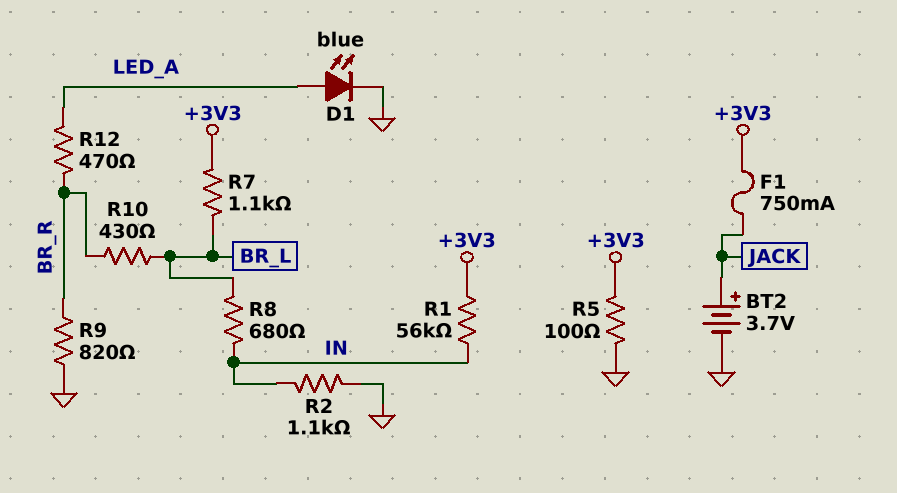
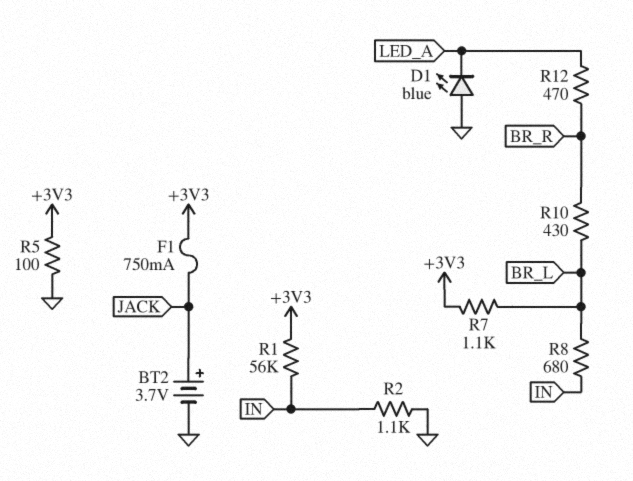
D1: LED blue (A LED_A, K GND) -> LED blue (A GND, K LED_A)
R9: 820 (BR_R, GND) -> none

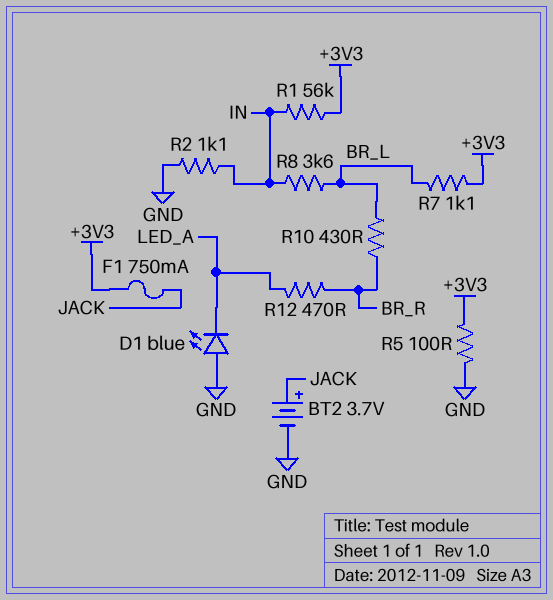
R8: 680 (BR_L, IN) -> 3.6k (BR_L, IN)

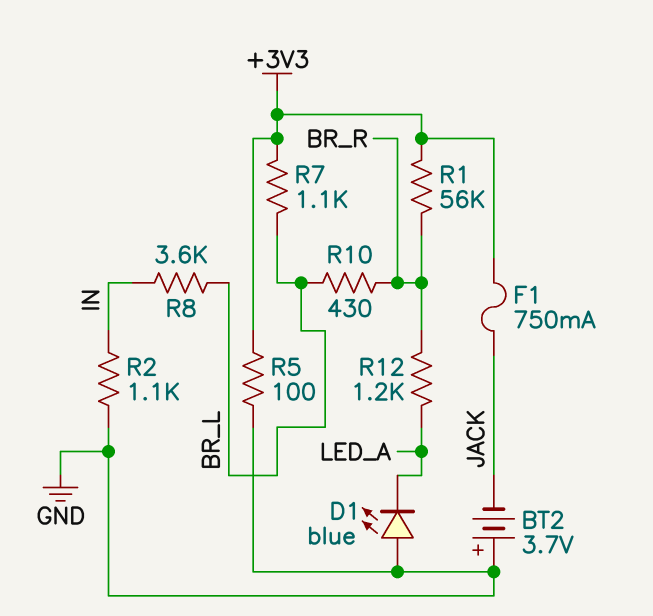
BT2: 3.7V (plus JACK, minus GND) -> 3.7V (plus GND, minus JACK)
R1: 56k (+3V3, IN) -> 56k (+3V3, BR_R)
R12: 470 (BR_R, LED_A) -> 1.2k (BR_R, LED_A)

